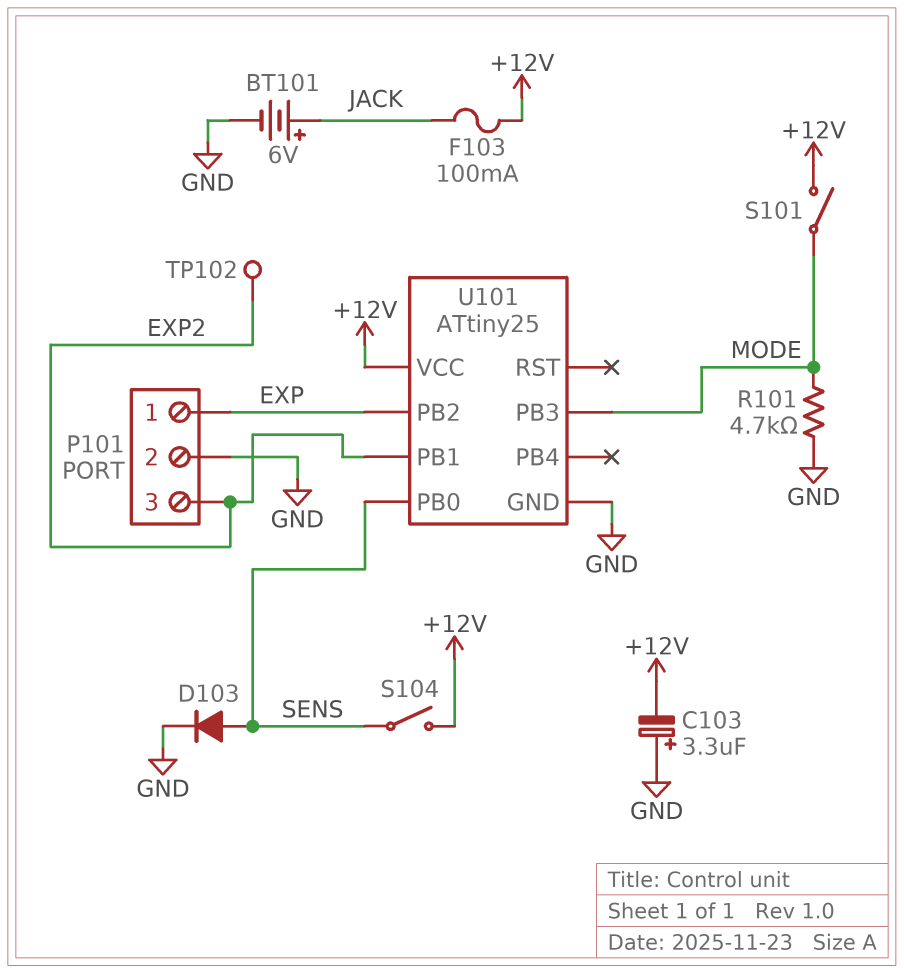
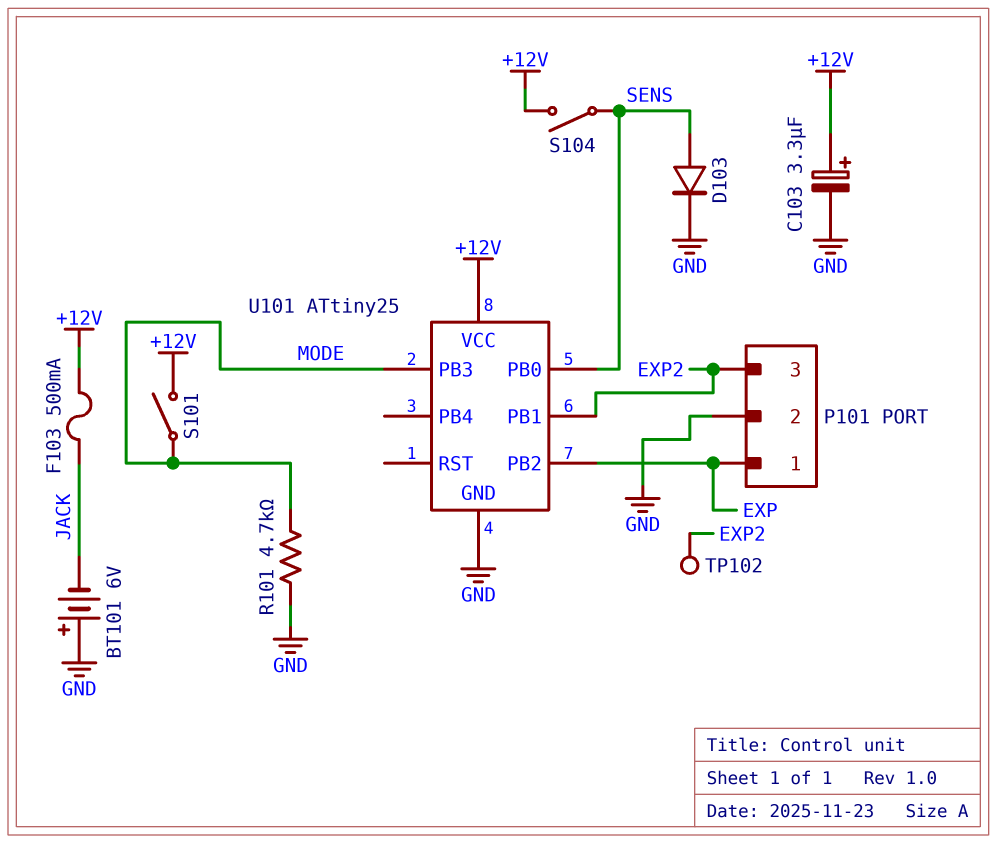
BT101: 6V (plus JACK, minus GND) -> 6V (plus GND, minus JACK)
C103: 3.3uF (plus GND, minus +12V) -> 3.3uF (plus +12V, minus GND)
F103: 100mA (+12V, JACK) -> 500mA (+12V, JACK)

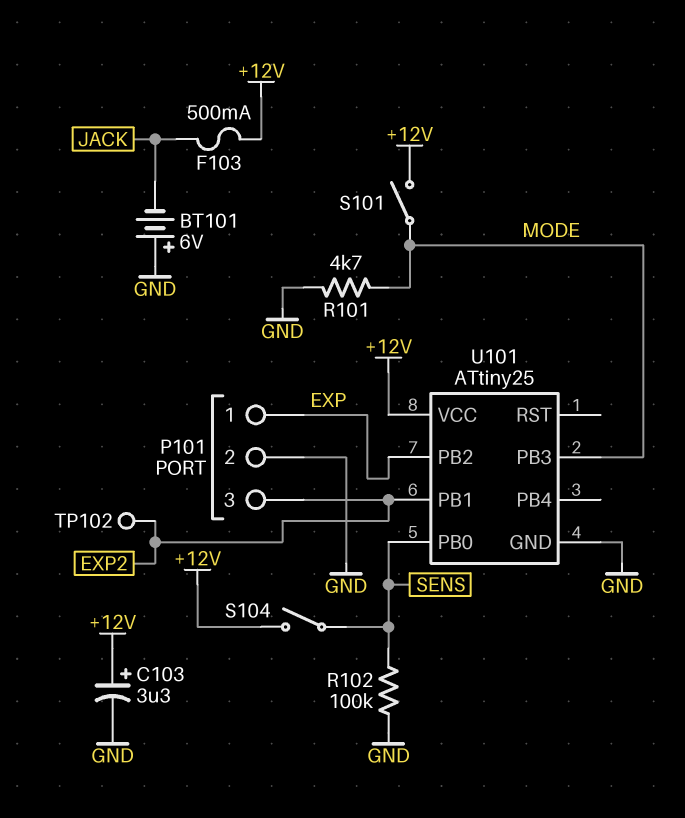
D103: diode (A SENS, K GND) -> none
R102: none -> 100k (GND, SENS)

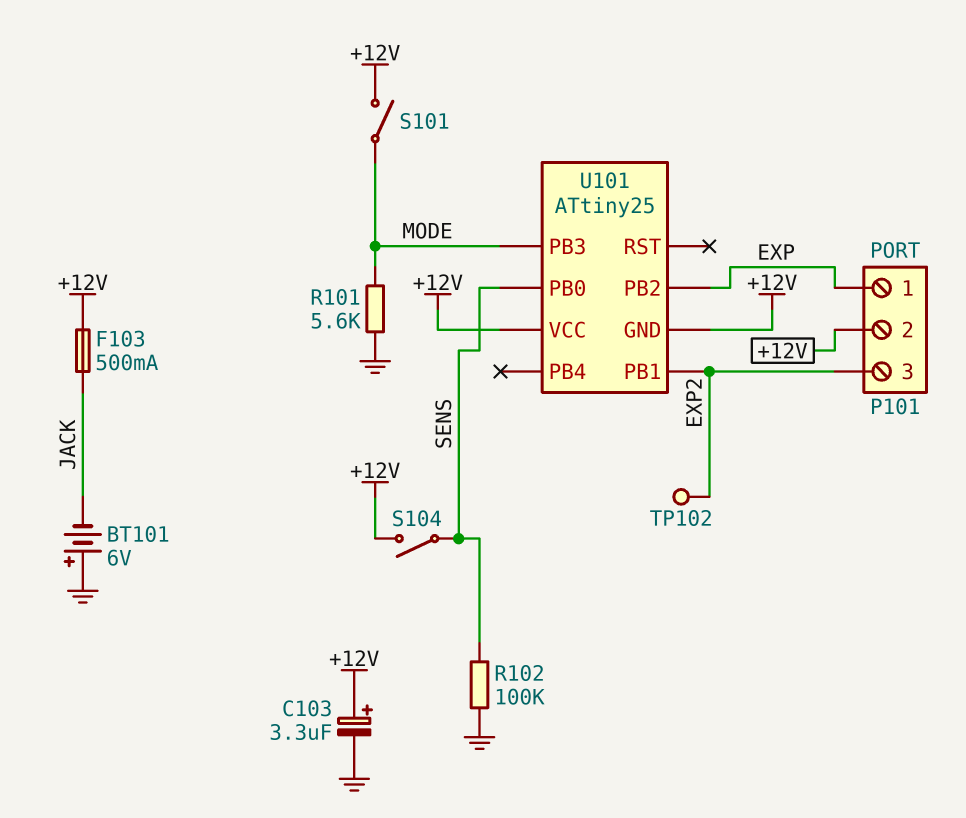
P101 pin 2: GND -> +12V
R101: 4.7k (GND, MODE) -> 5.6k (GND, MODE)
U101 pin GND: GND -> +12V

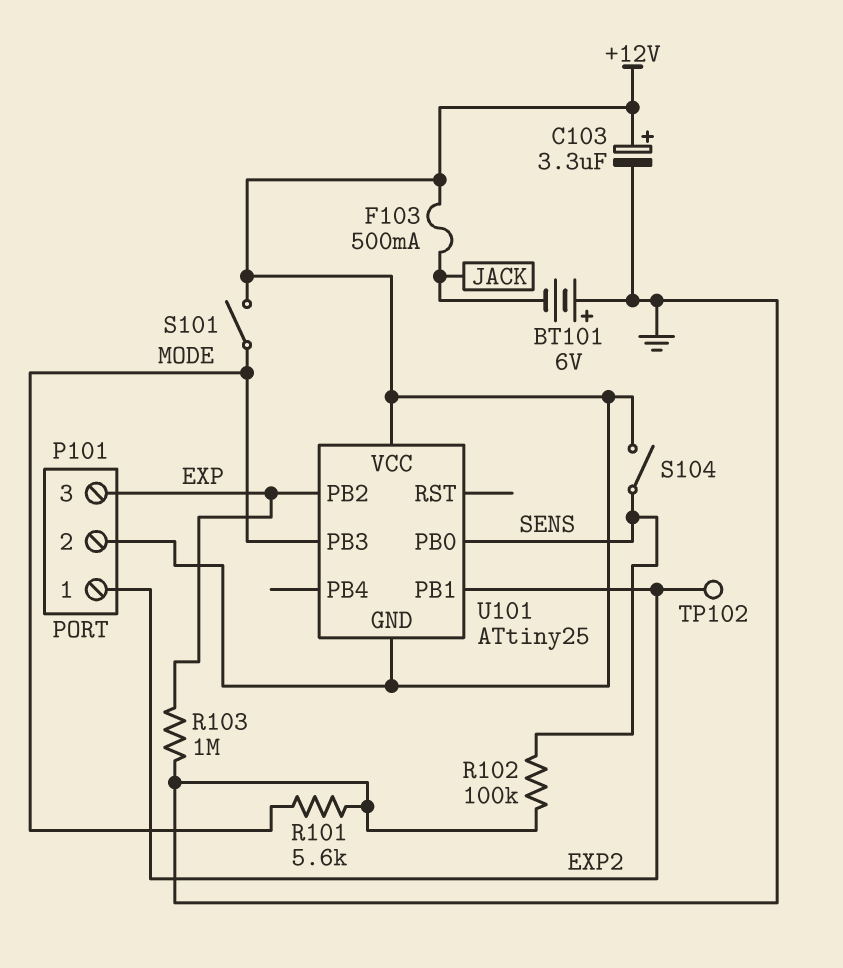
P101 pin 1: EXP -> EXP2
P101 pin 3: EXP2 -> EXP
R103: none -> 1M (EXP, GND)

